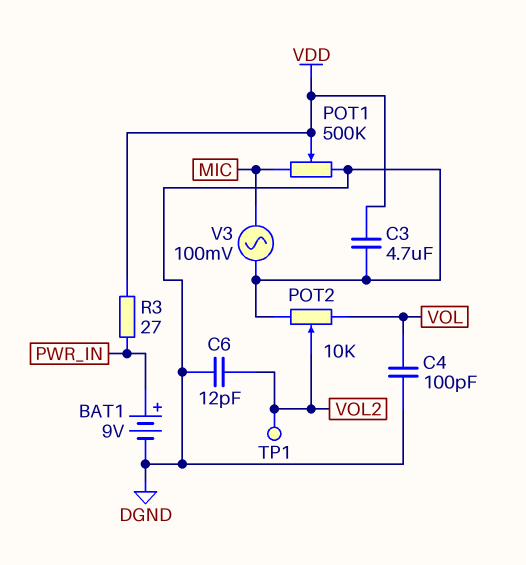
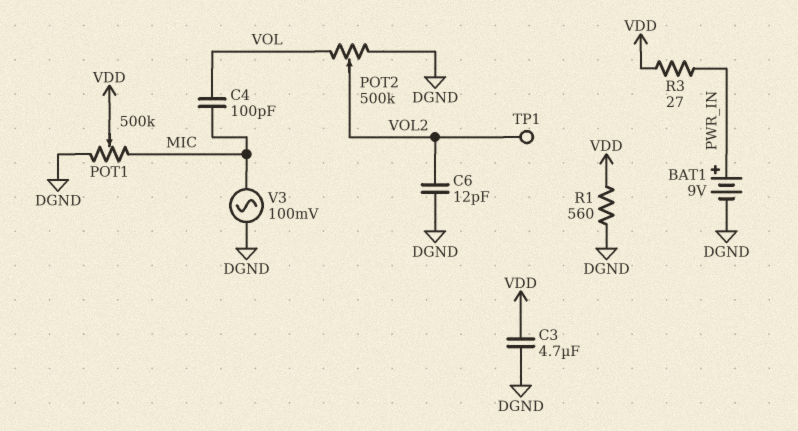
C4: 100pF (DGND, VOL) -> 100pF (MIC, VOL)
POT2: 10k (DGND, VOL, wiper VOL2) -> 500k (DGND, VOL, wiper VOL2)
R1: none -> 560 (DGND, VDD)

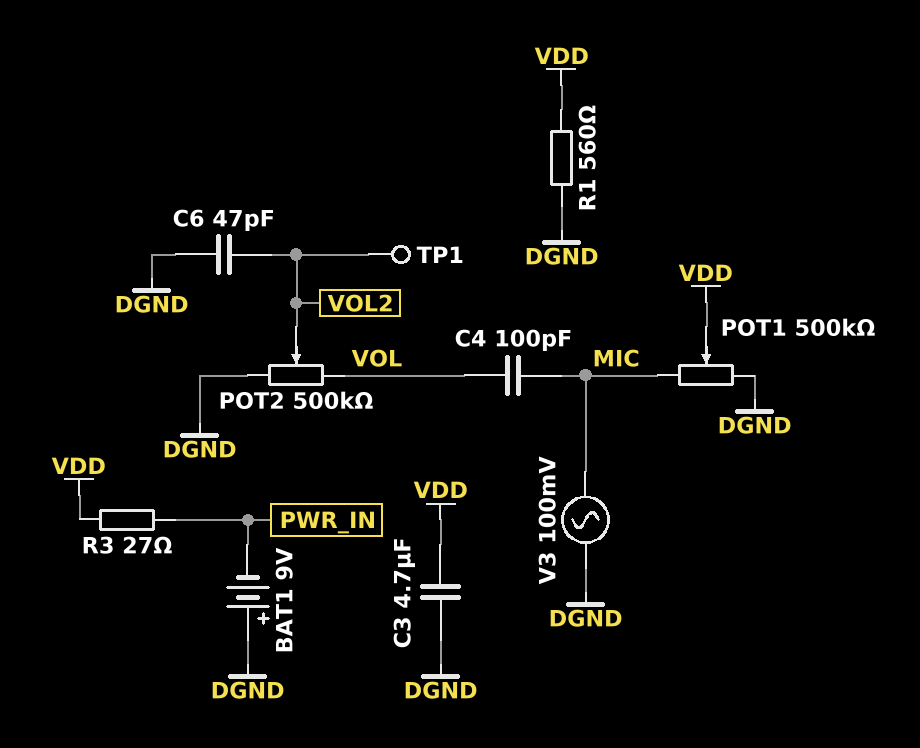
BAT1: 9V (plus PWR_IN, minus DGND) -> 9V (plus DGND, minus PWR_IN)
C6: 12pF (DGND, VOL2) -> 47pF (DGND, VOL2)

